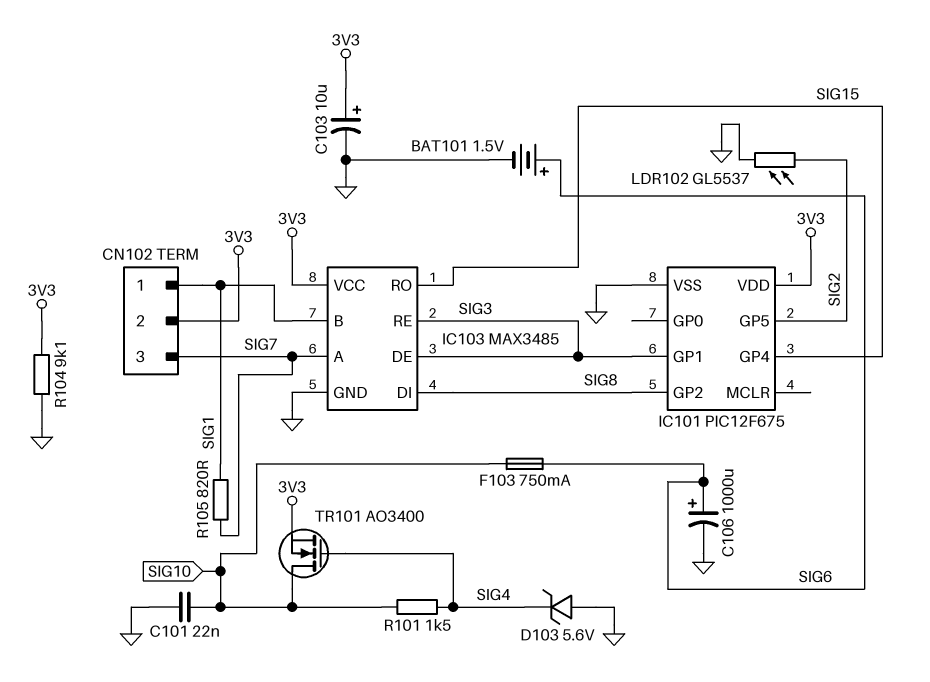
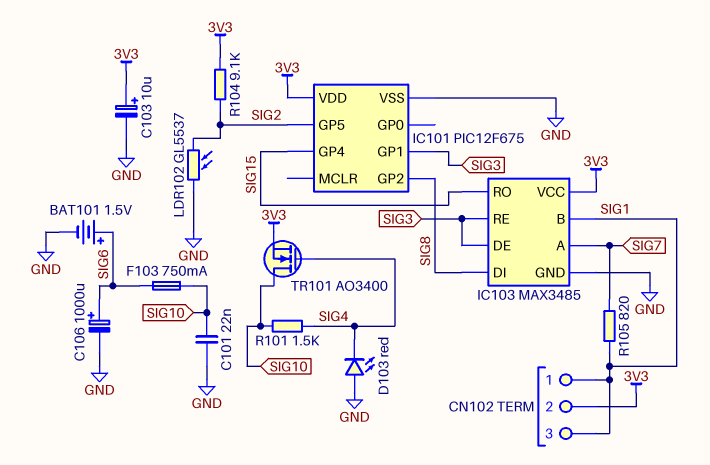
CN102 pin 3: SIG7 -> SIG1
D103: zener 5.6V (A GND, K SIG4) -> LED red (A GND, K SIG4)
R104: 9.1k (3V3, GND) -> 9.1k (3V3, SIG2)

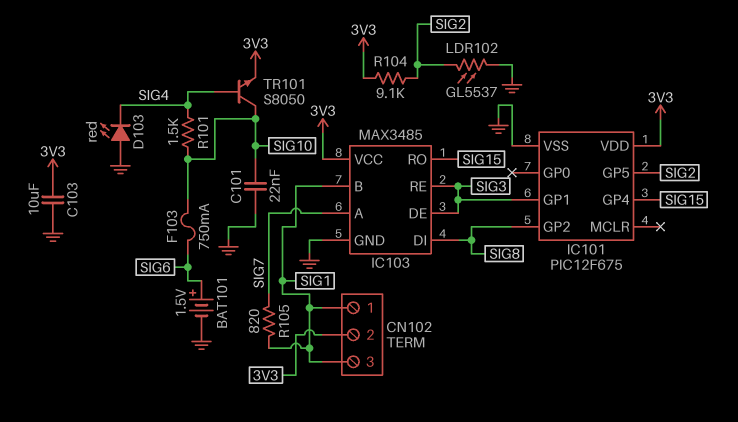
C103: 10uF (plus 3V3, minus GND) -> 10uF (3V3, GND)
C106: 1000uF (plus SIG6, minus GND) -> none
TR101: NMOS AO3400 (G SIG4, D SIG10, S 3V3) -> NPN S8050 (B SIG4, C SIG10, E 3V3)

